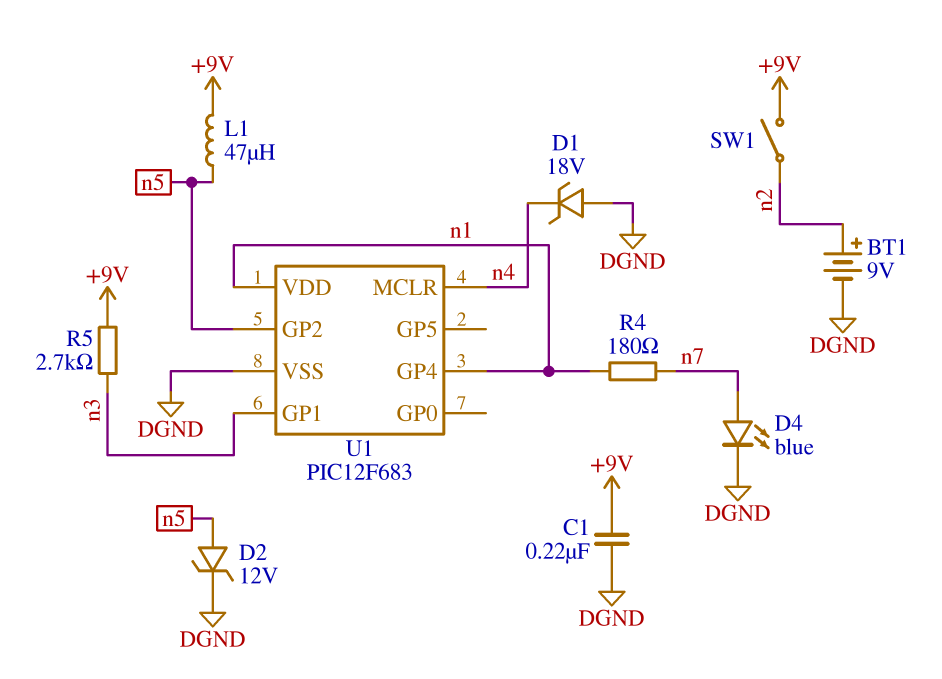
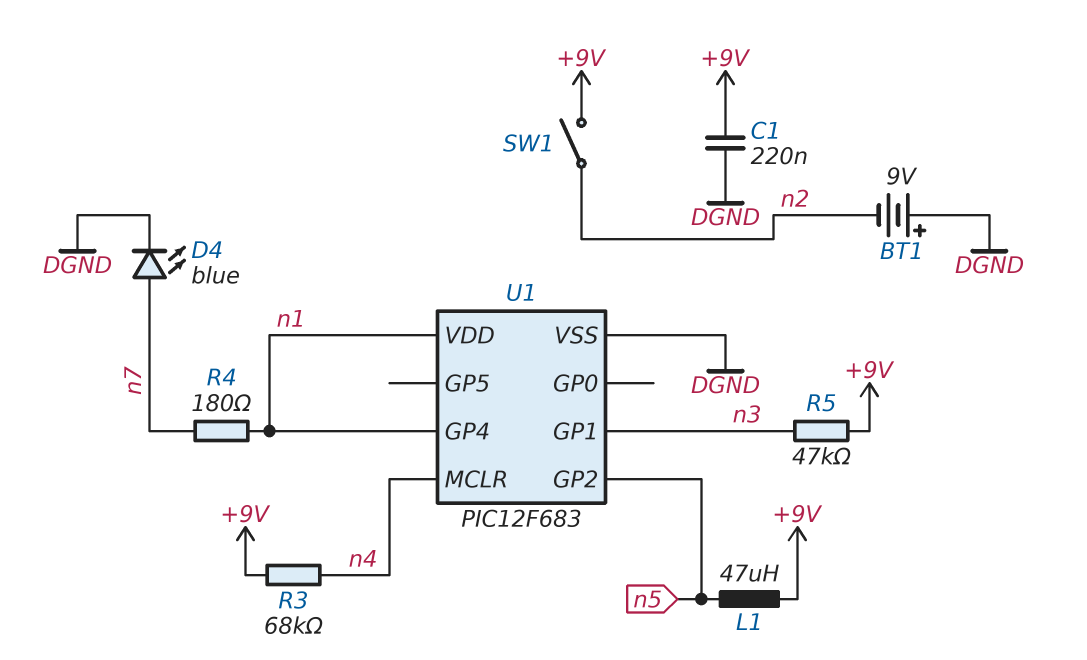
BT1: 9V (plus n2, minus DGND) -> 9V (plus DGND, minus n2)
D1: zener 18V (A DGND, K n4) -> none
D2: zener 12V (A n5, K DGND) -> none
R3: none -> 68k (+9V, n4)
R5: 2.7k (+9V, n3) -> 47k (+9V, n3)

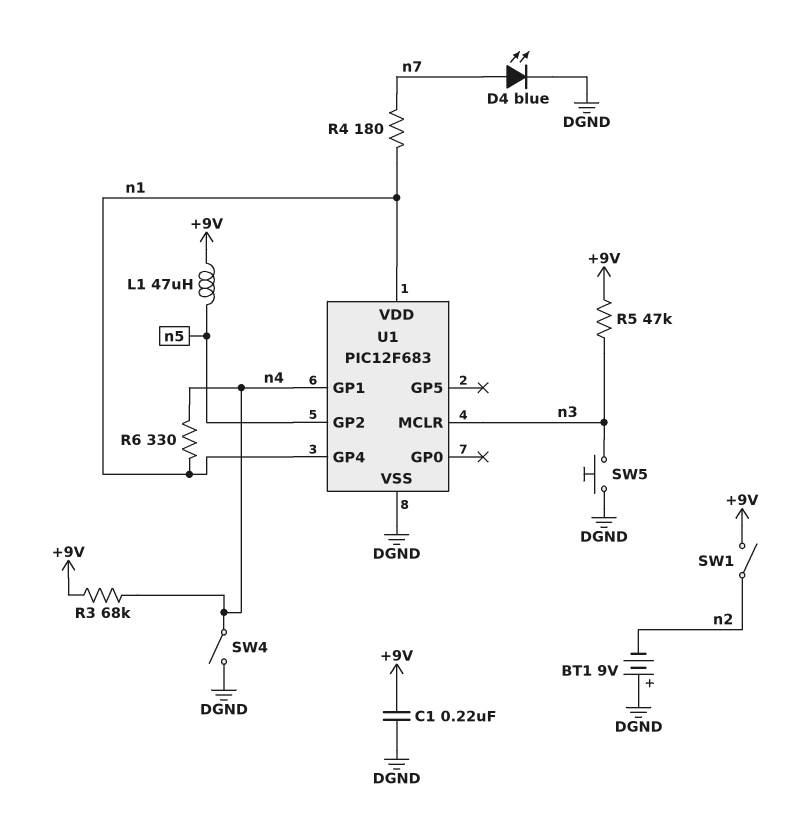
R6: none -> 330 (n1, n4)
SW4: none -> switch (DGND, n4)
SW5: none -> button (DGND, n3)
U1 pin GP1: n3 -> n4
U1 pin MCLR: n4 -> n3

